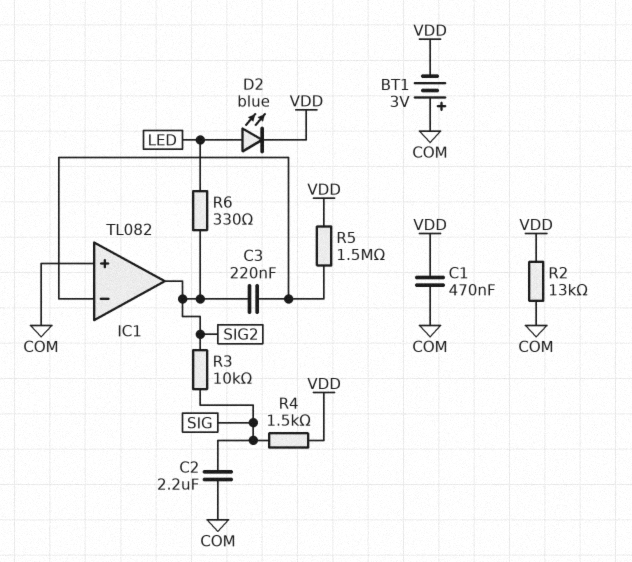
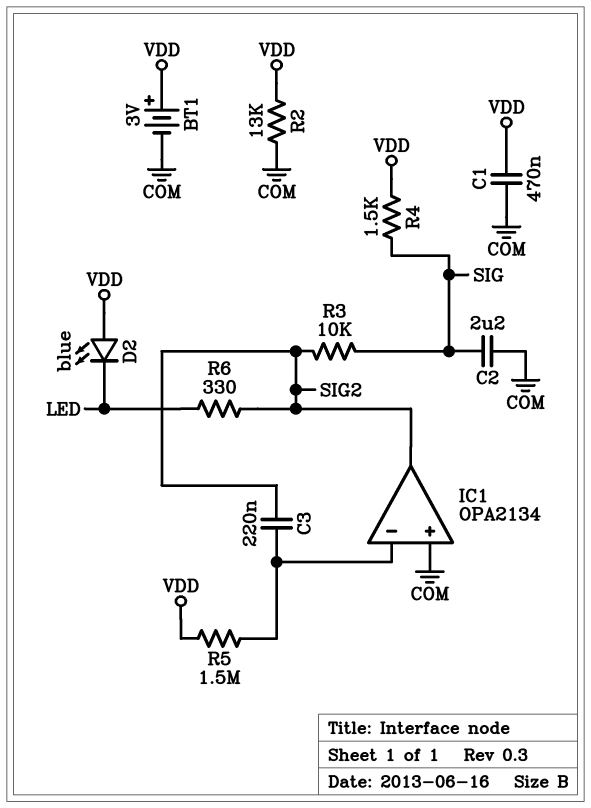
BT1: 3V (plus COM, minus VDD) -> 3V (plus VDD, minus COM)
D2: LED blue (A LED, K VDD) -> LED blue (A VDD, K LED)
IC1: TL082 -> OPA2134

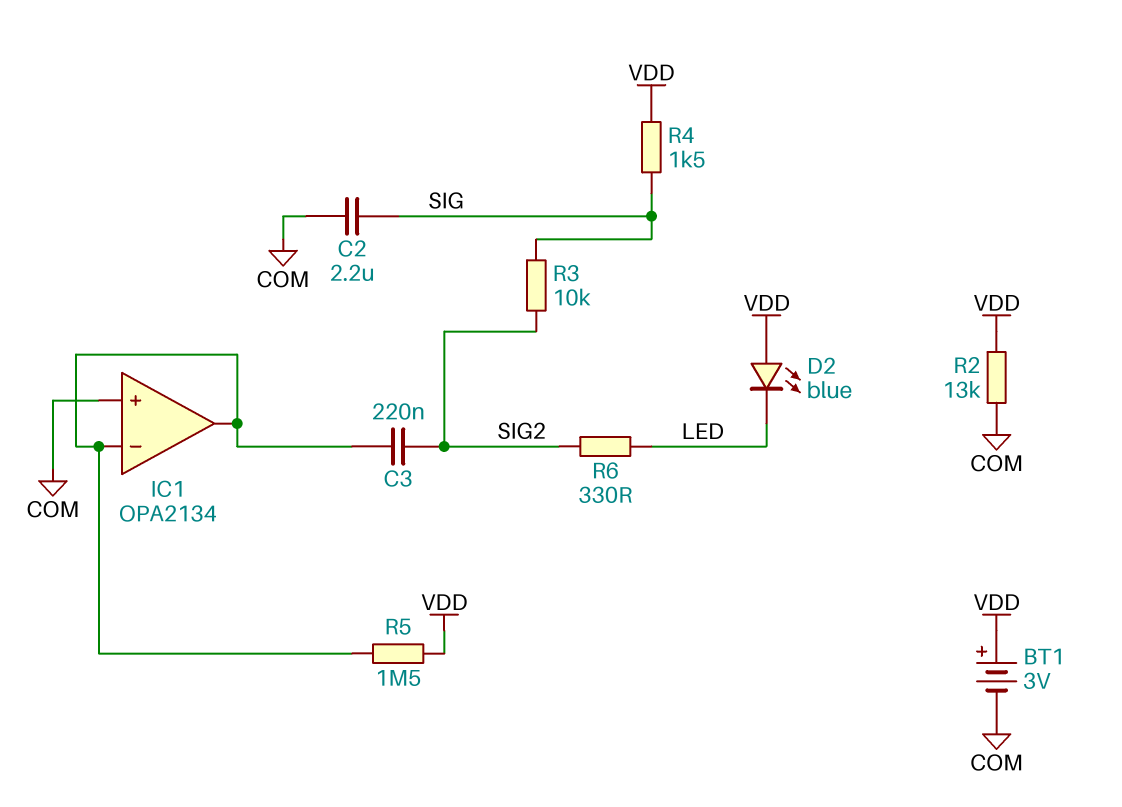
C1: 470nF (COM, VDD) -> none
IC1 pin out: SIG2 -> IC1/in-

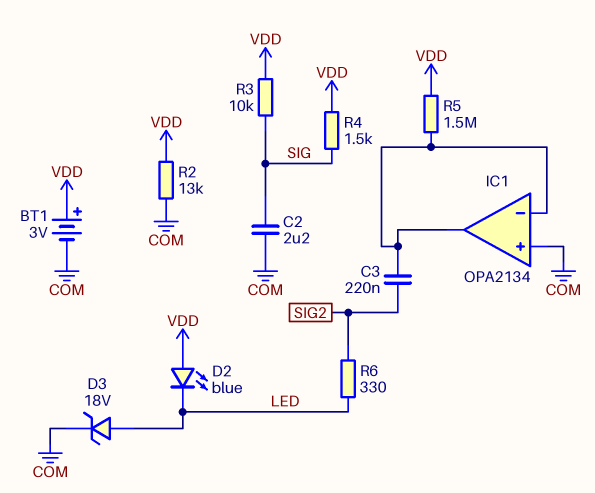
D3: none -> zener 18V (A LED, K COM)
R3: 10k (SIG, SIG2) -> 10k (SIG, VDD)

